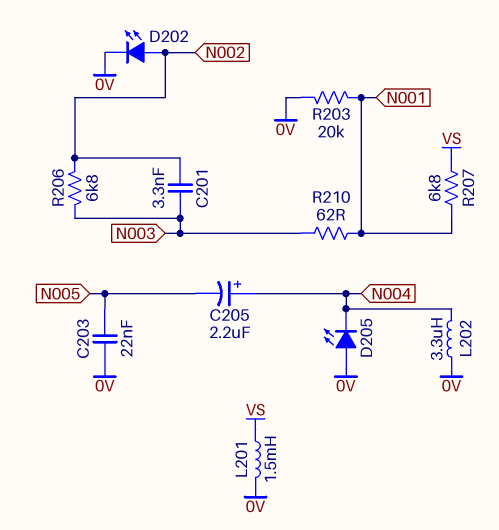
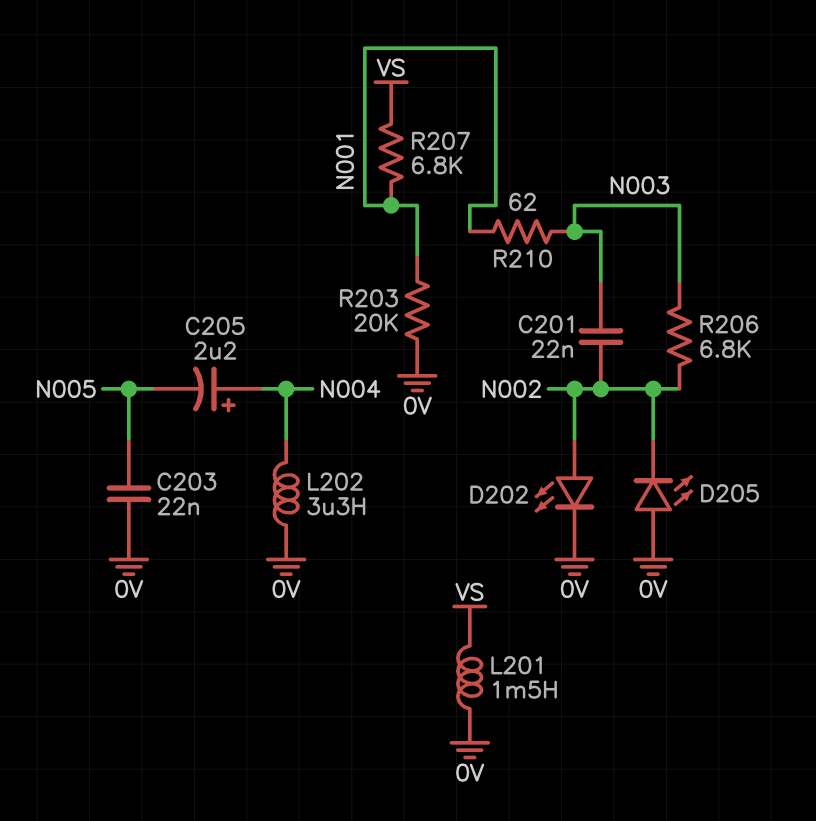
C201: 3.3nF (N002, N003) -> 22nF (N002, N003)
D205: LED (A 0V, K N004) -> LED (A 0V, K N002)

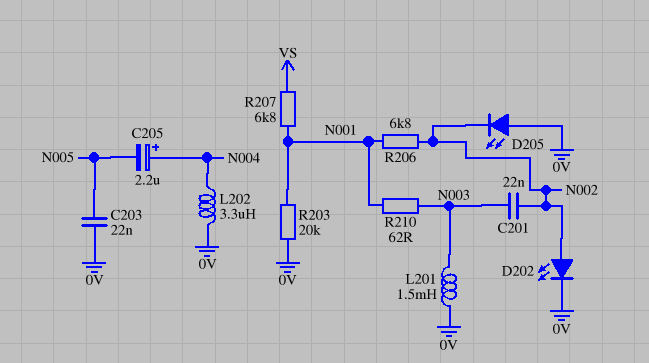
L201: 1.5mH (0V, VS) -> 1.5mH (0V, N003)
R206: 6.8k (N002, N003) -> 6.8k (N001, N002)

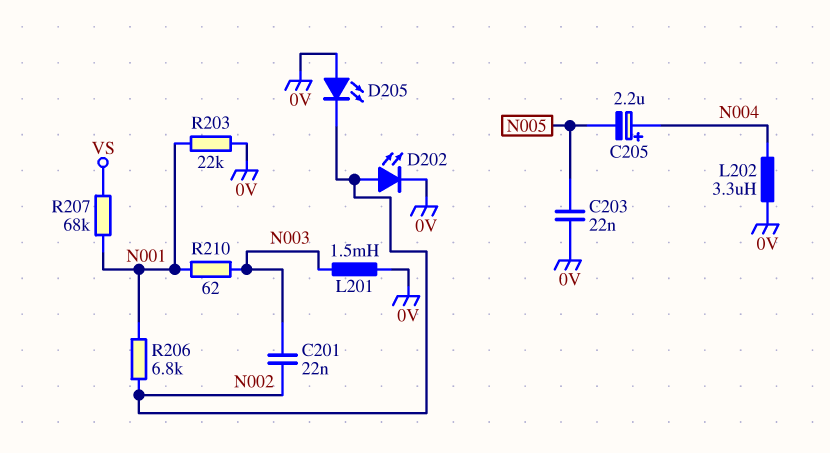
R203: 20k (0V, N001) -> 22k (0V, N001)
R207: 6.8k (N001, VS) -> 68k (N001, VS)

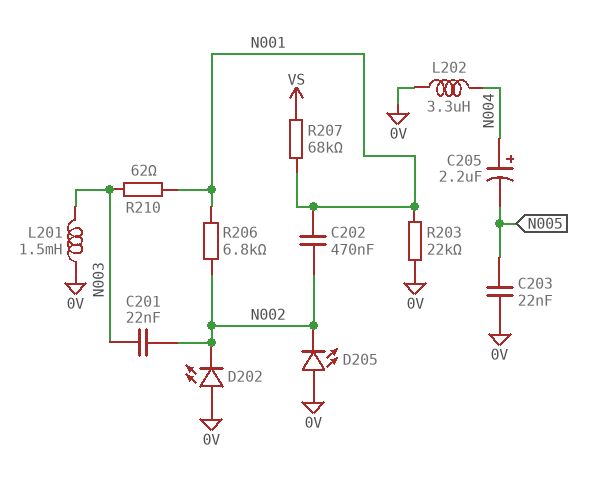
C202: none -> 470nF (N001, N002)
D202: LED (A N002, K 0V) -> LED (A 0V, K N002)

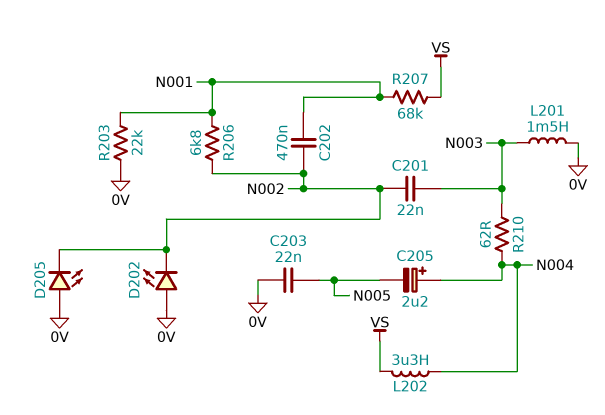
L202: 3.3uH (0V, N004) -> 3.3uH (N004, VS)
R210: 62 (N001, N003) -> 62 (N003, N004)

